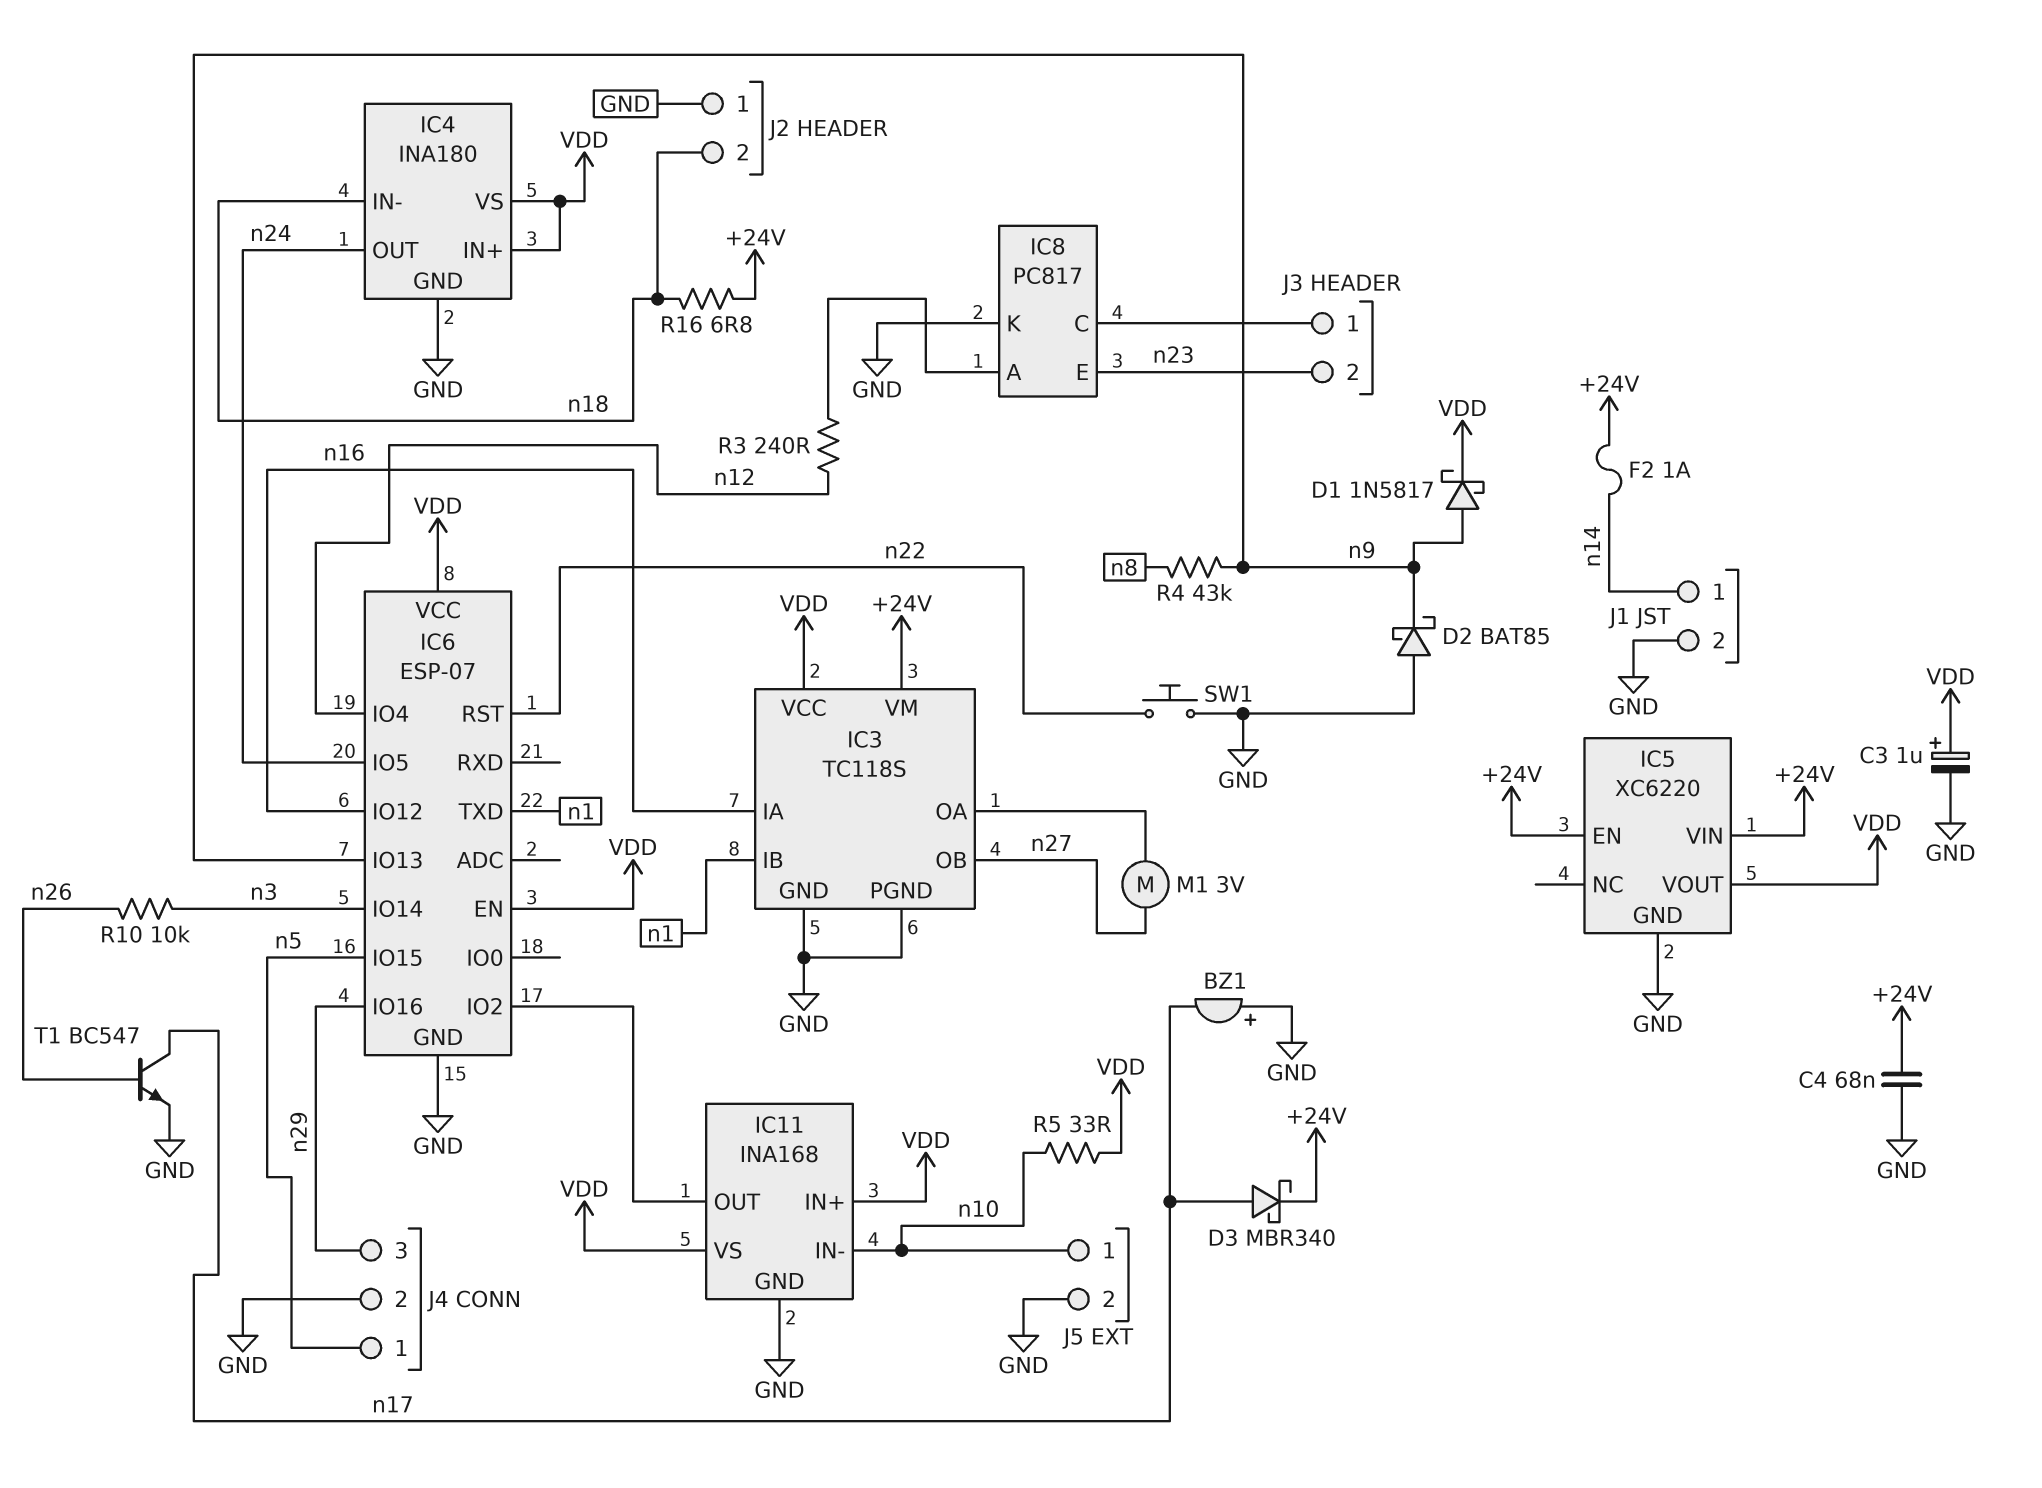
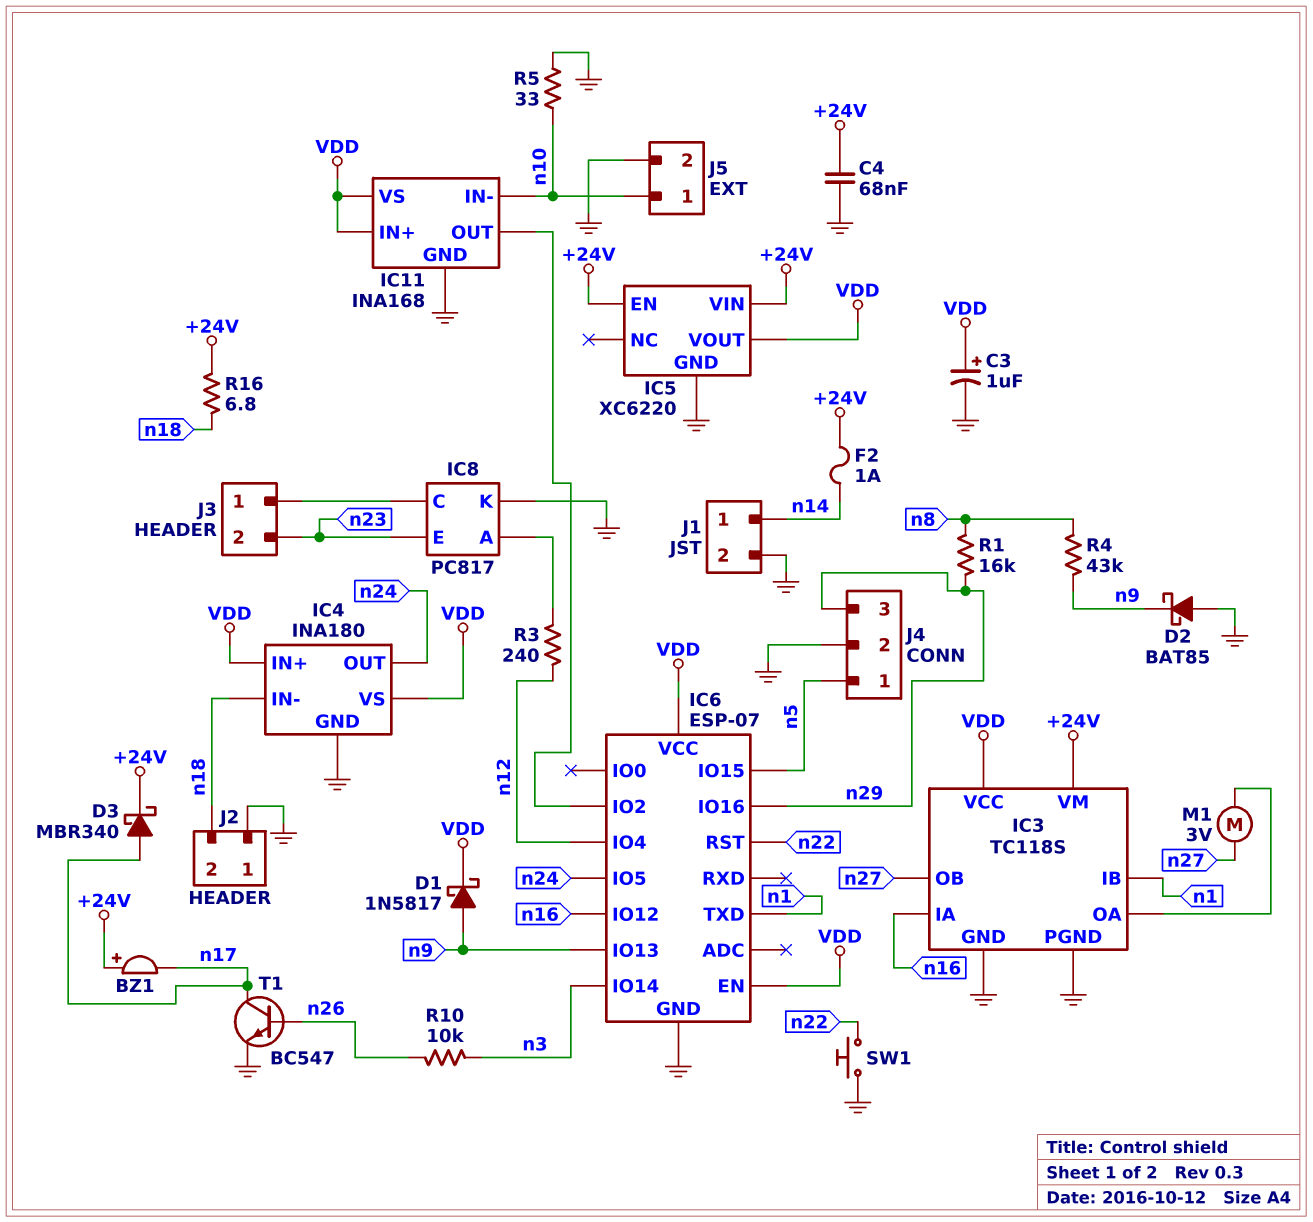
BZ1: buzzer (plus GND, minus n17) -> buzzer (plus +24V, minus n17)
R1: none -> 16k (n8, n29)
R5: 33 (VDD, n10) -> 33 (GND, n10)

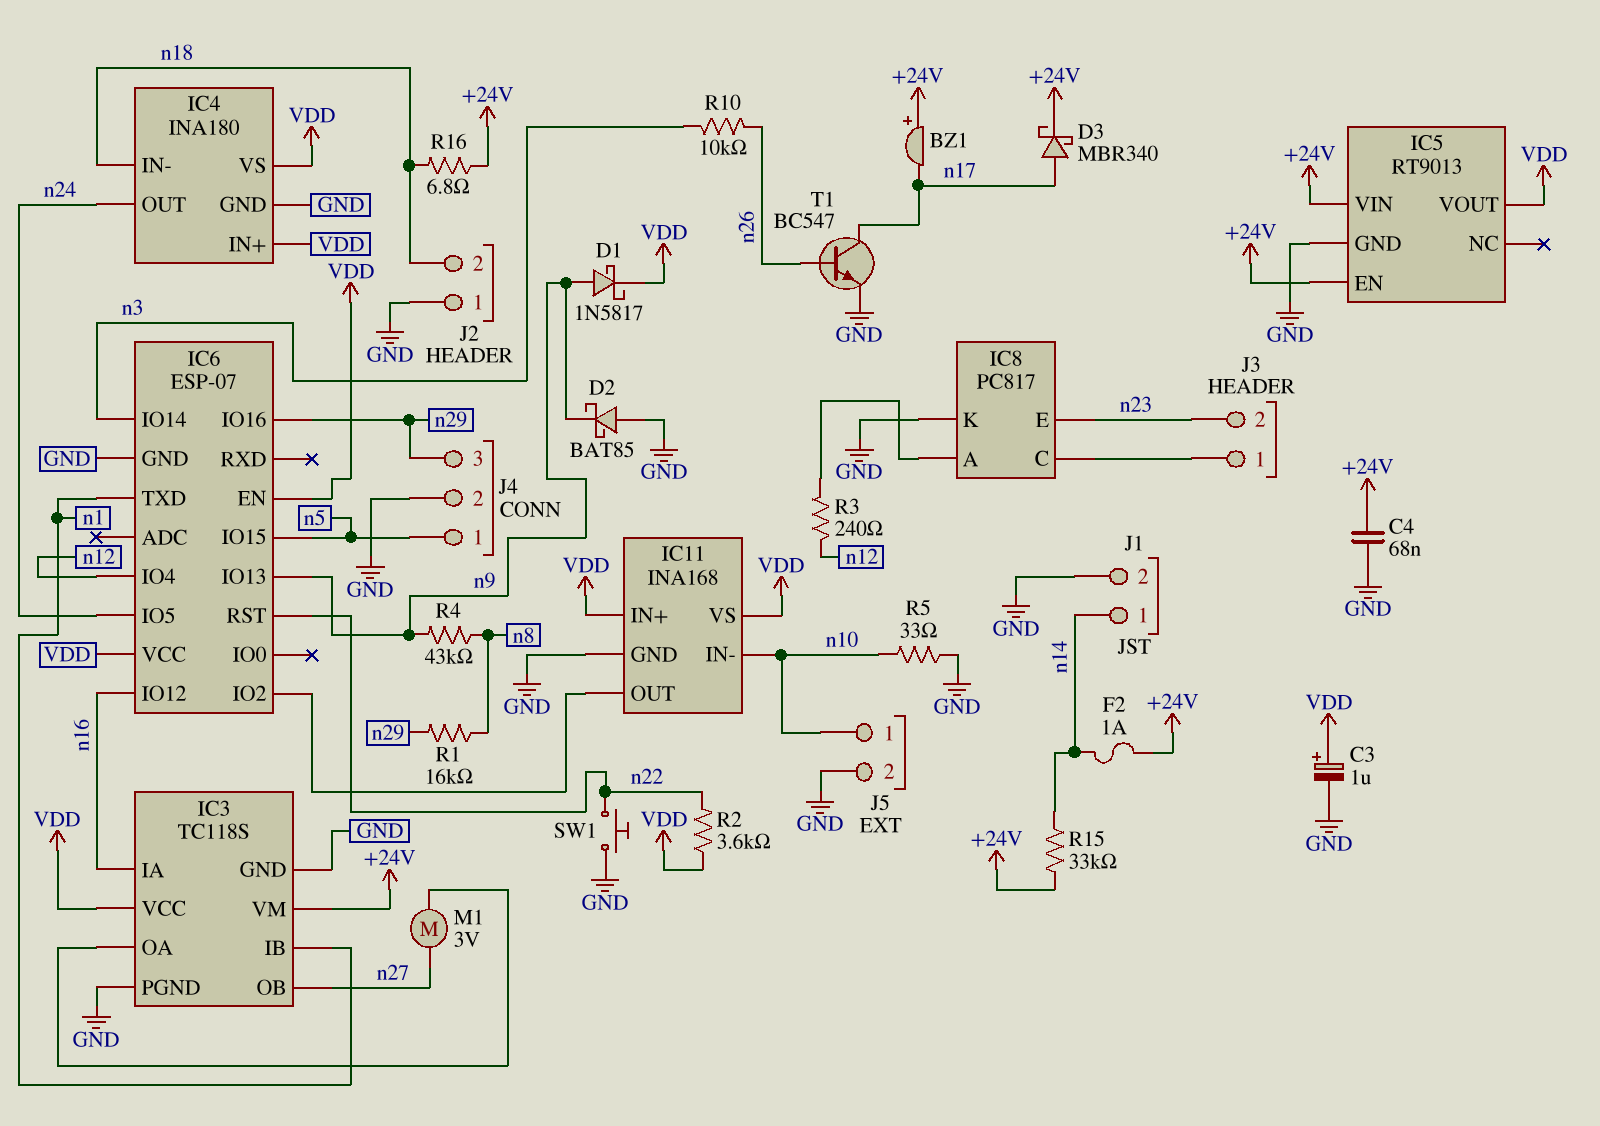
IC5: XC6220 -> RT9013
R2: none -> 3.6k (VDD, n22)
R15: none -> 33k (+24V, n14)

